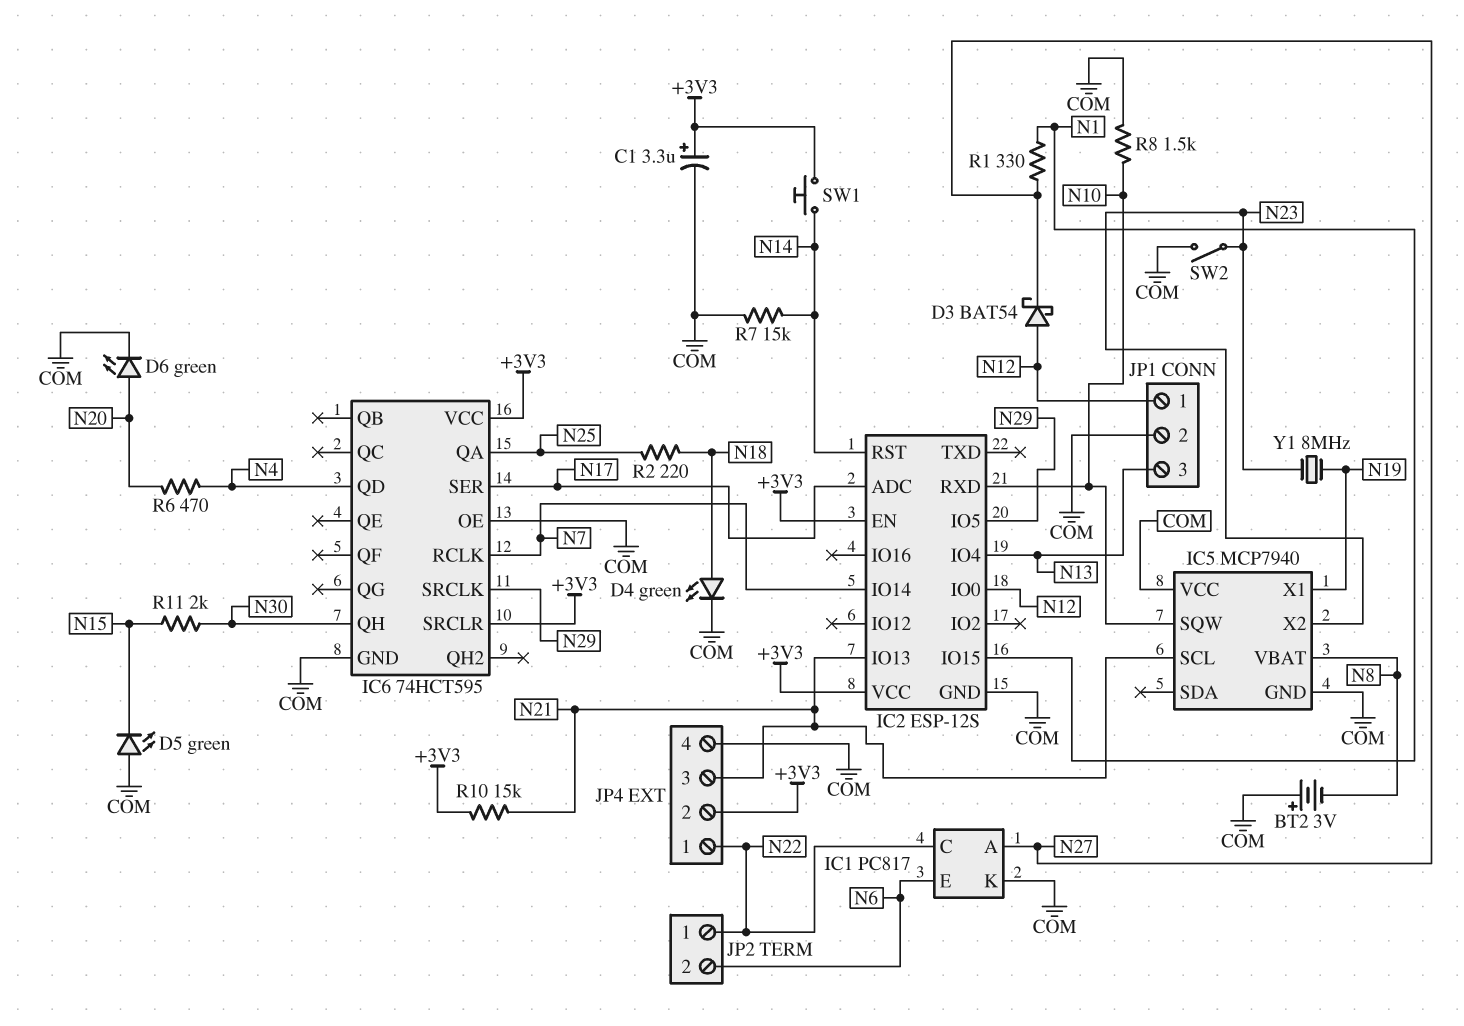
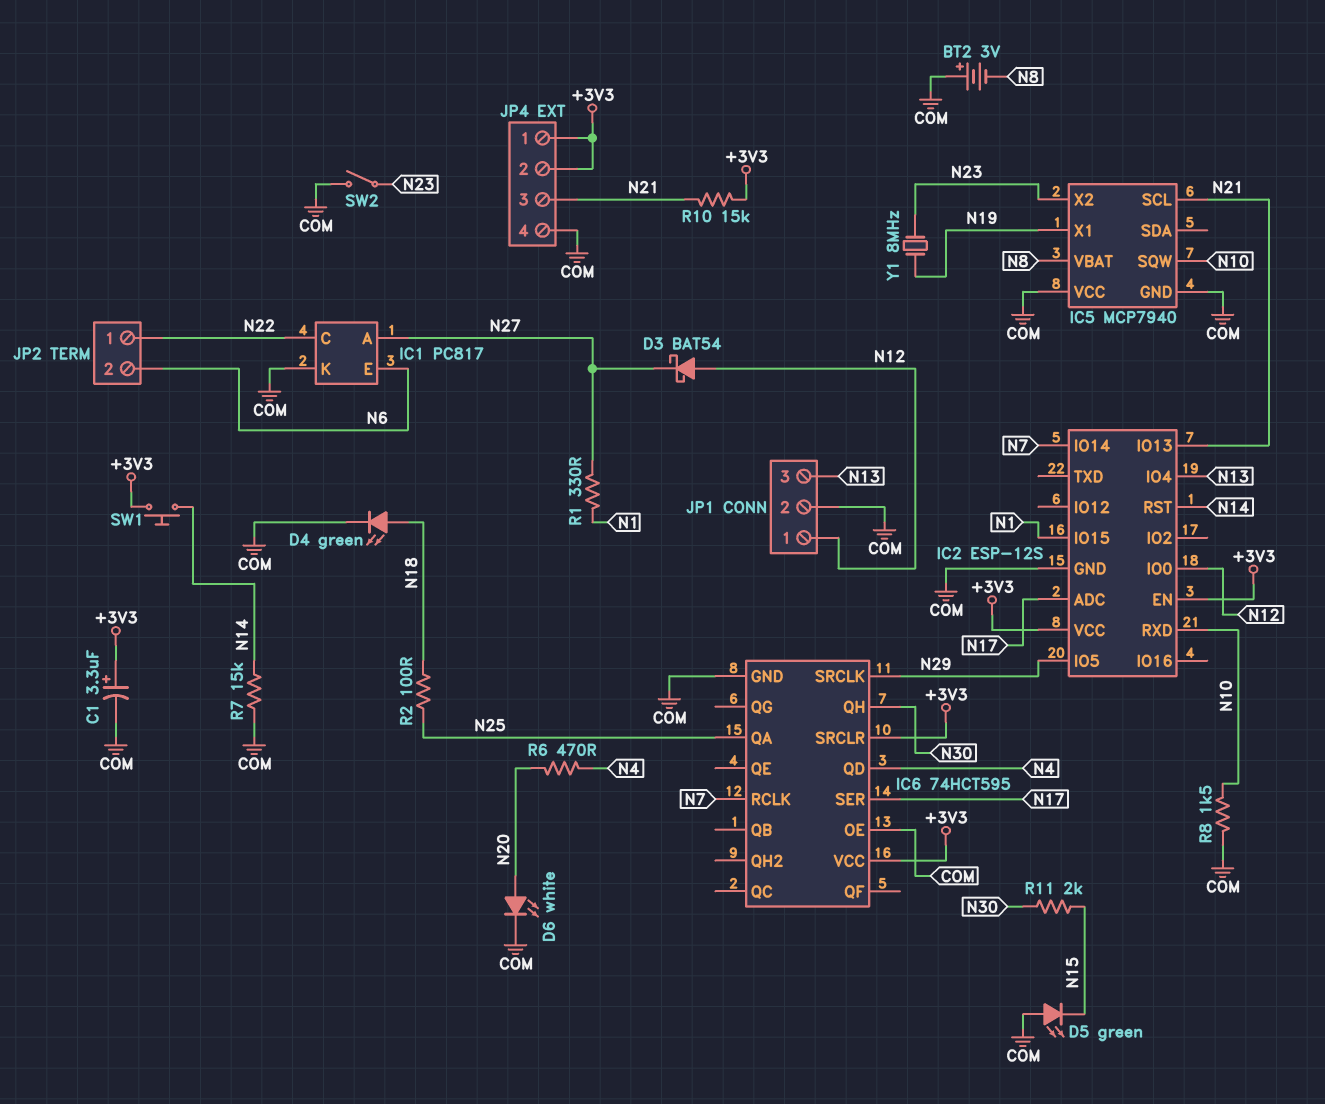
D6: LED green (A N20, K COM) -> LED white (A N20, K COM)
JP4 pin 1: N22 -> +3V3
R2: 220 (N18, N25) -> 100 (N18, N25)

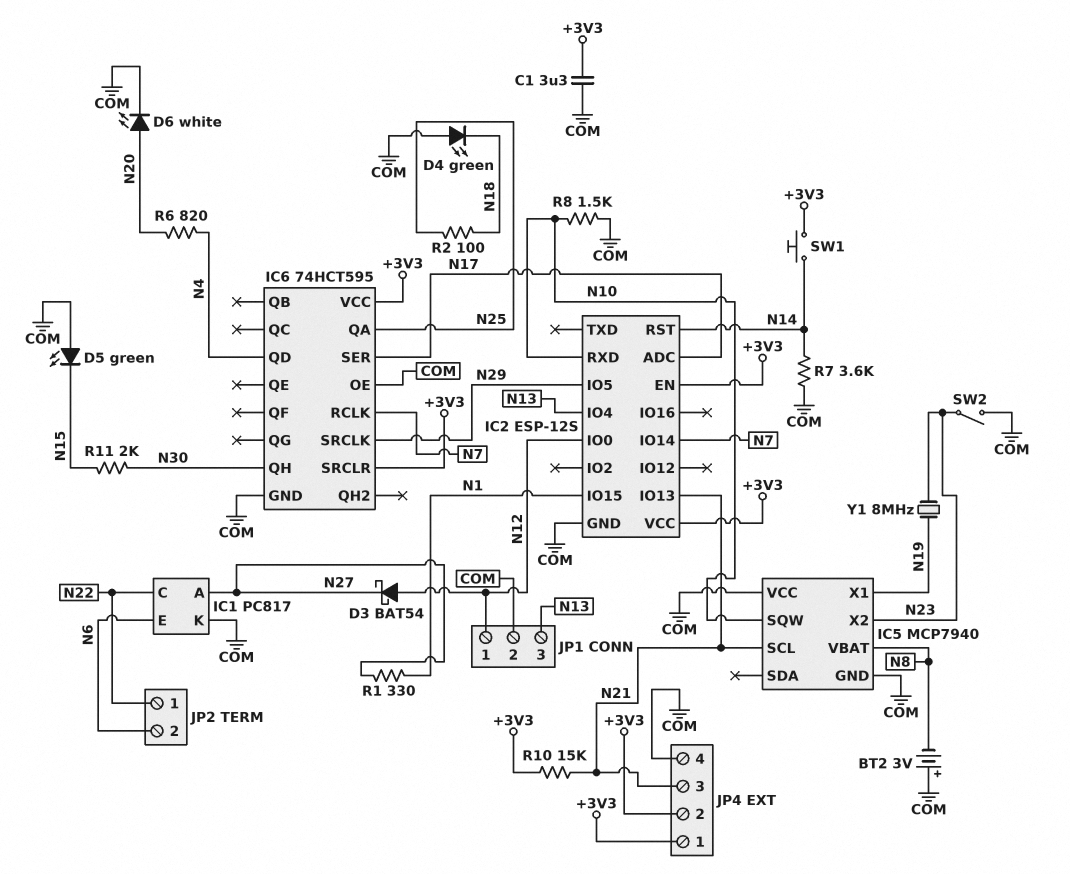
C1: 3.3uF (plus +3V3, minus COM) -> 3.3uF (+3V3, COM)
D4: LED green (A N18, K COM) -> LED green (A COM, K N18)
R6: 470 (N4, N20) -> 820 (N4, N20)
R7: 15k (COM, N14) -> 3.6k (COM, N14)

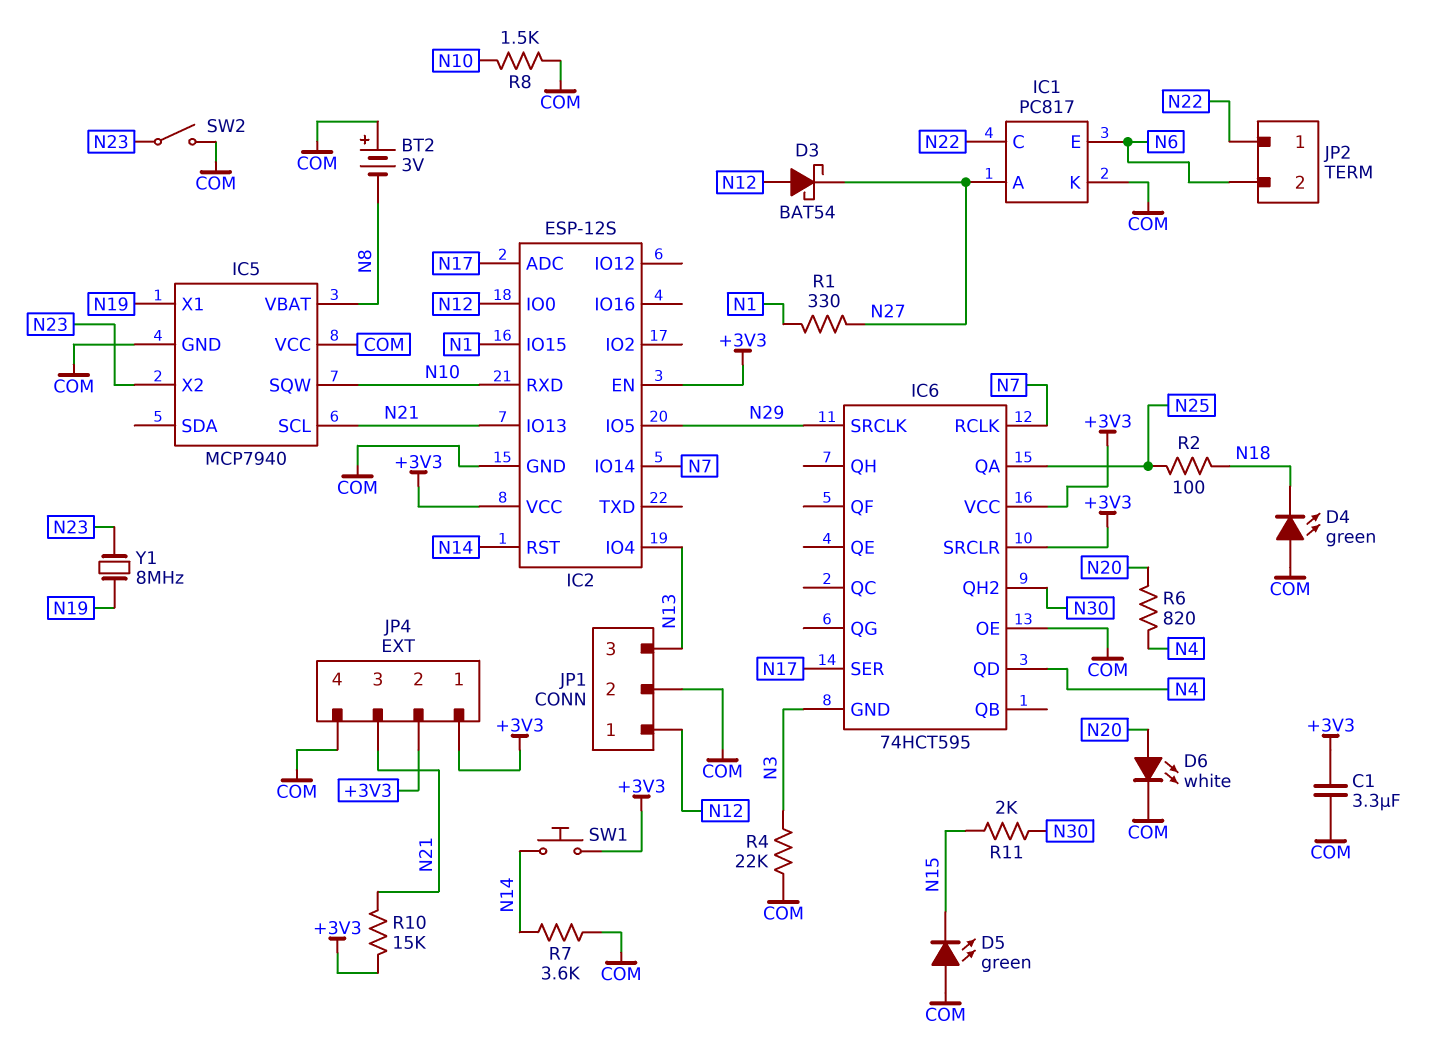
IC6 pin GND: COM -> N3
IC6 pin QH: N30 -> none
IC6 pin QH2: none -> N30
R4: none -> 22k (COM, N3)

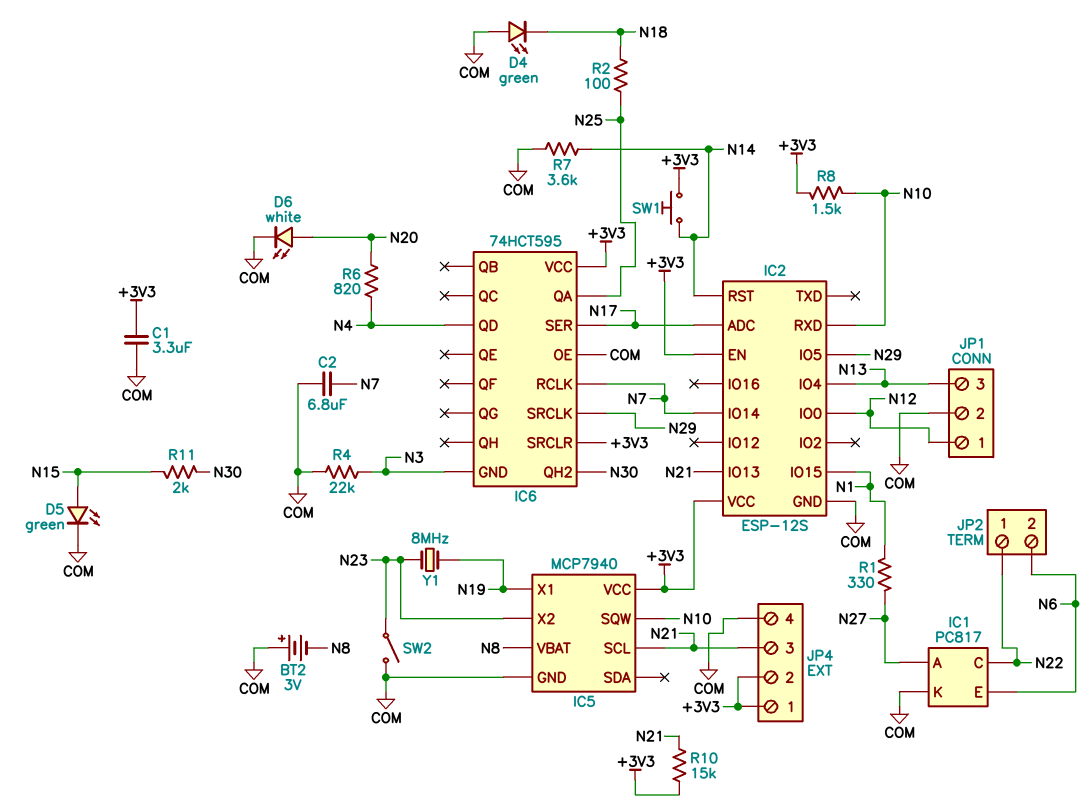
C2: none -> 6.8uF (COM, N7)
D3: schottky BAT54 (A N12, K N27) -> none
D5: LED green (A COM, K N15) -> LED green (A N15, K COM)
IC5 pin VCC: COM -> +3V3
R8: 1.5k (COM, N10) -> 1.5k (+3V3, N10)

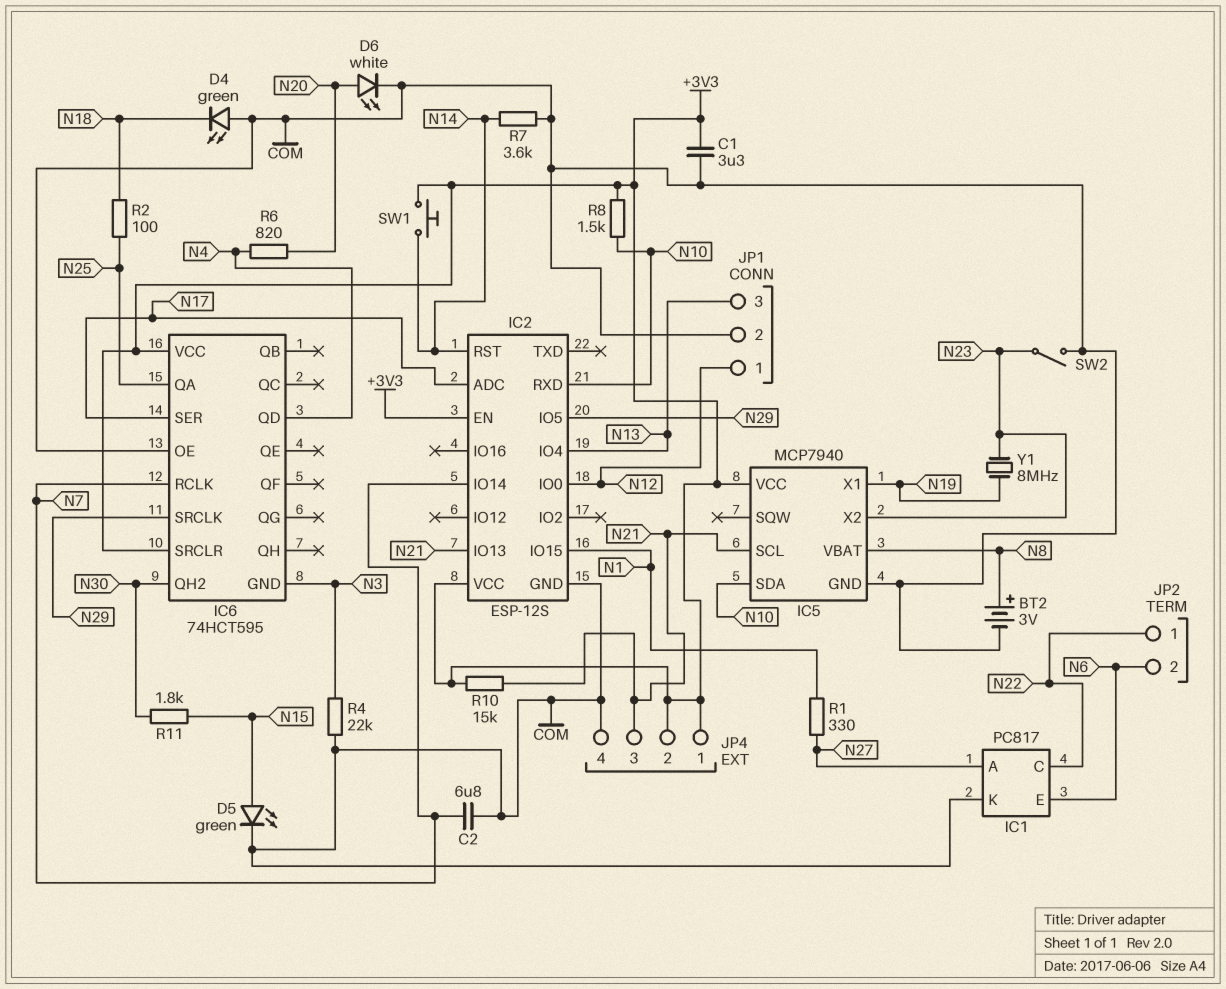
BT2: 3V (plus COM, minus N8) -> 3V (plus N8, minus COM)
IC5 pin SDA: none -> N10
IC5 pin SQW: N10 -> none
R11: 2k (N15, N30) -> 1.8k (N15, N30)

